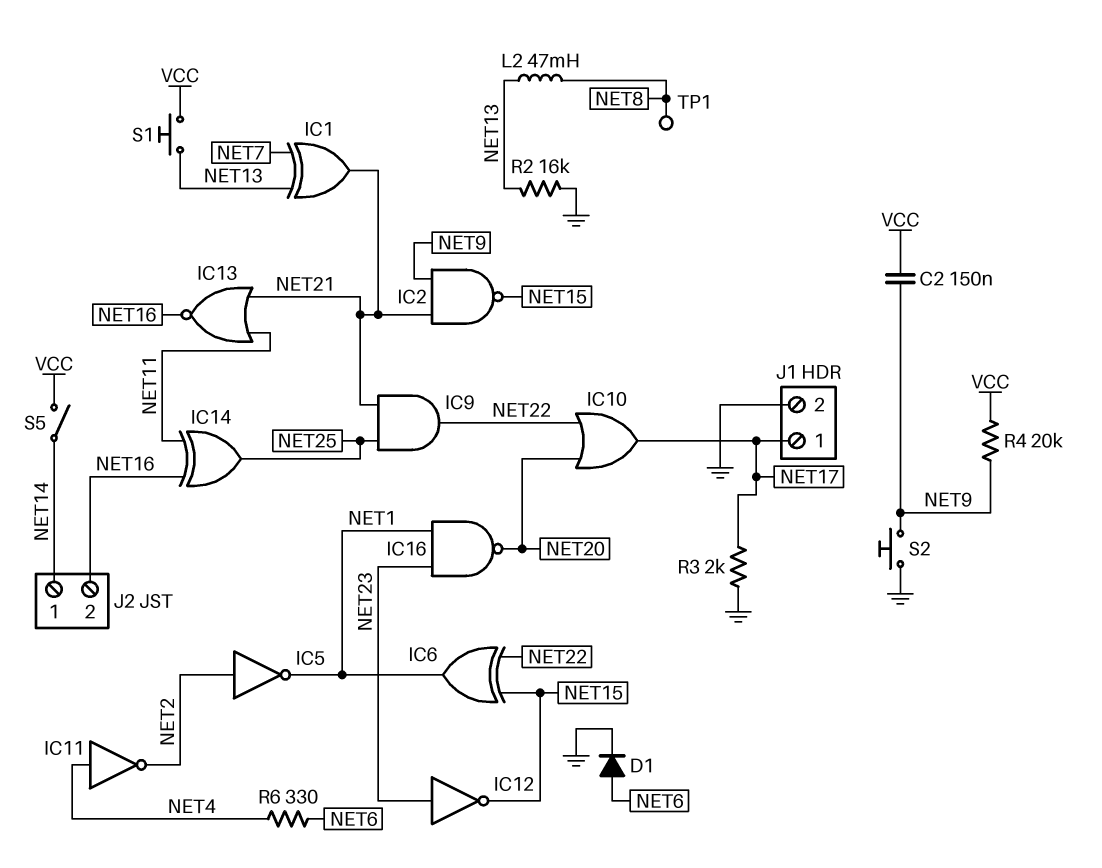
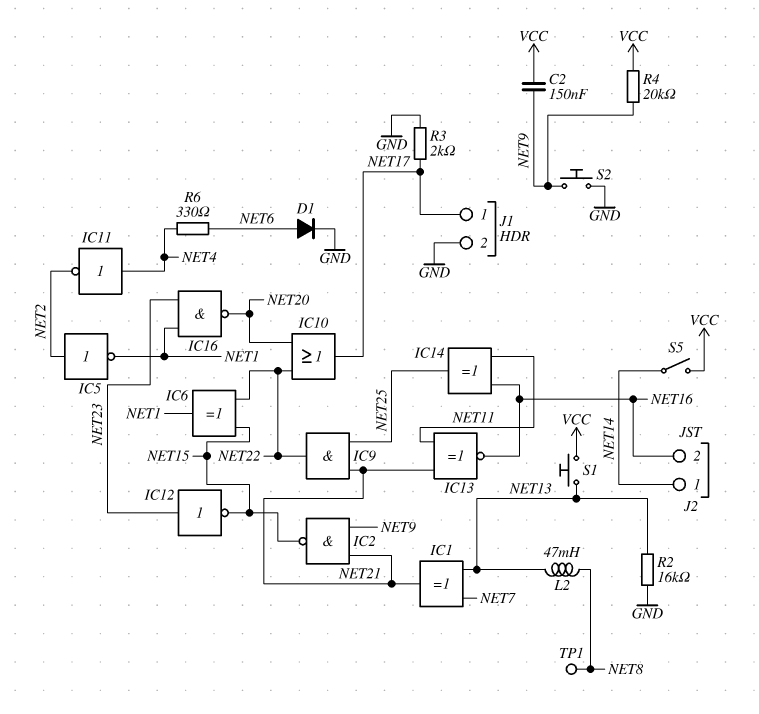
IC13: NOR (in NET11, in NET21, out NET16) -> XNOR (in NET11, in NET21, out NET16)

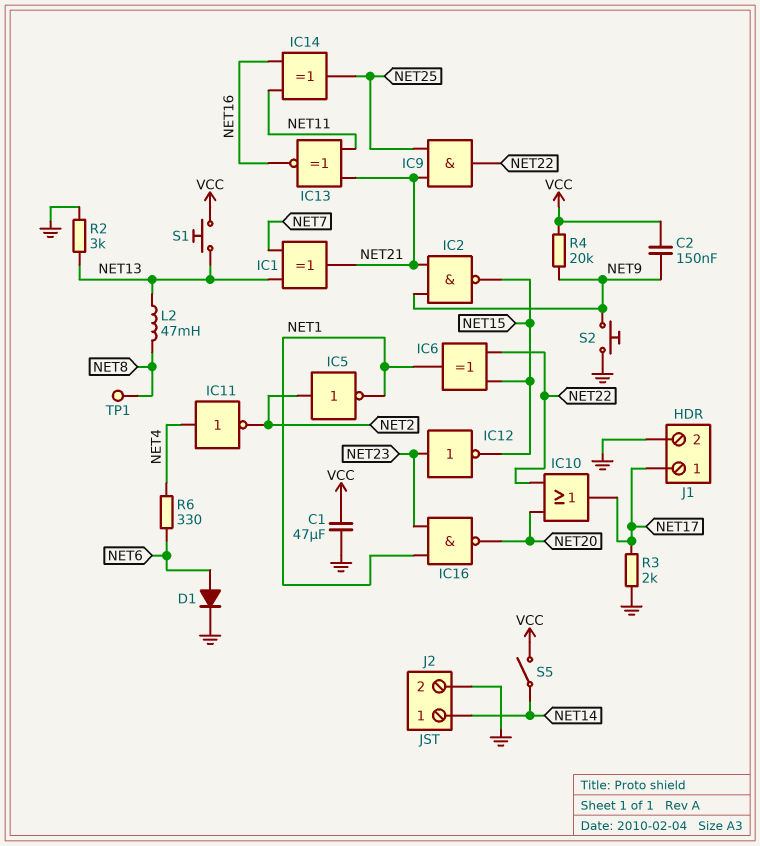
C1: none -> 47uF (GND, VCC)
J2 pin 2: NET16 -> GND
R2: 16k (GND, NET13) -> 3k (GND, NET13)

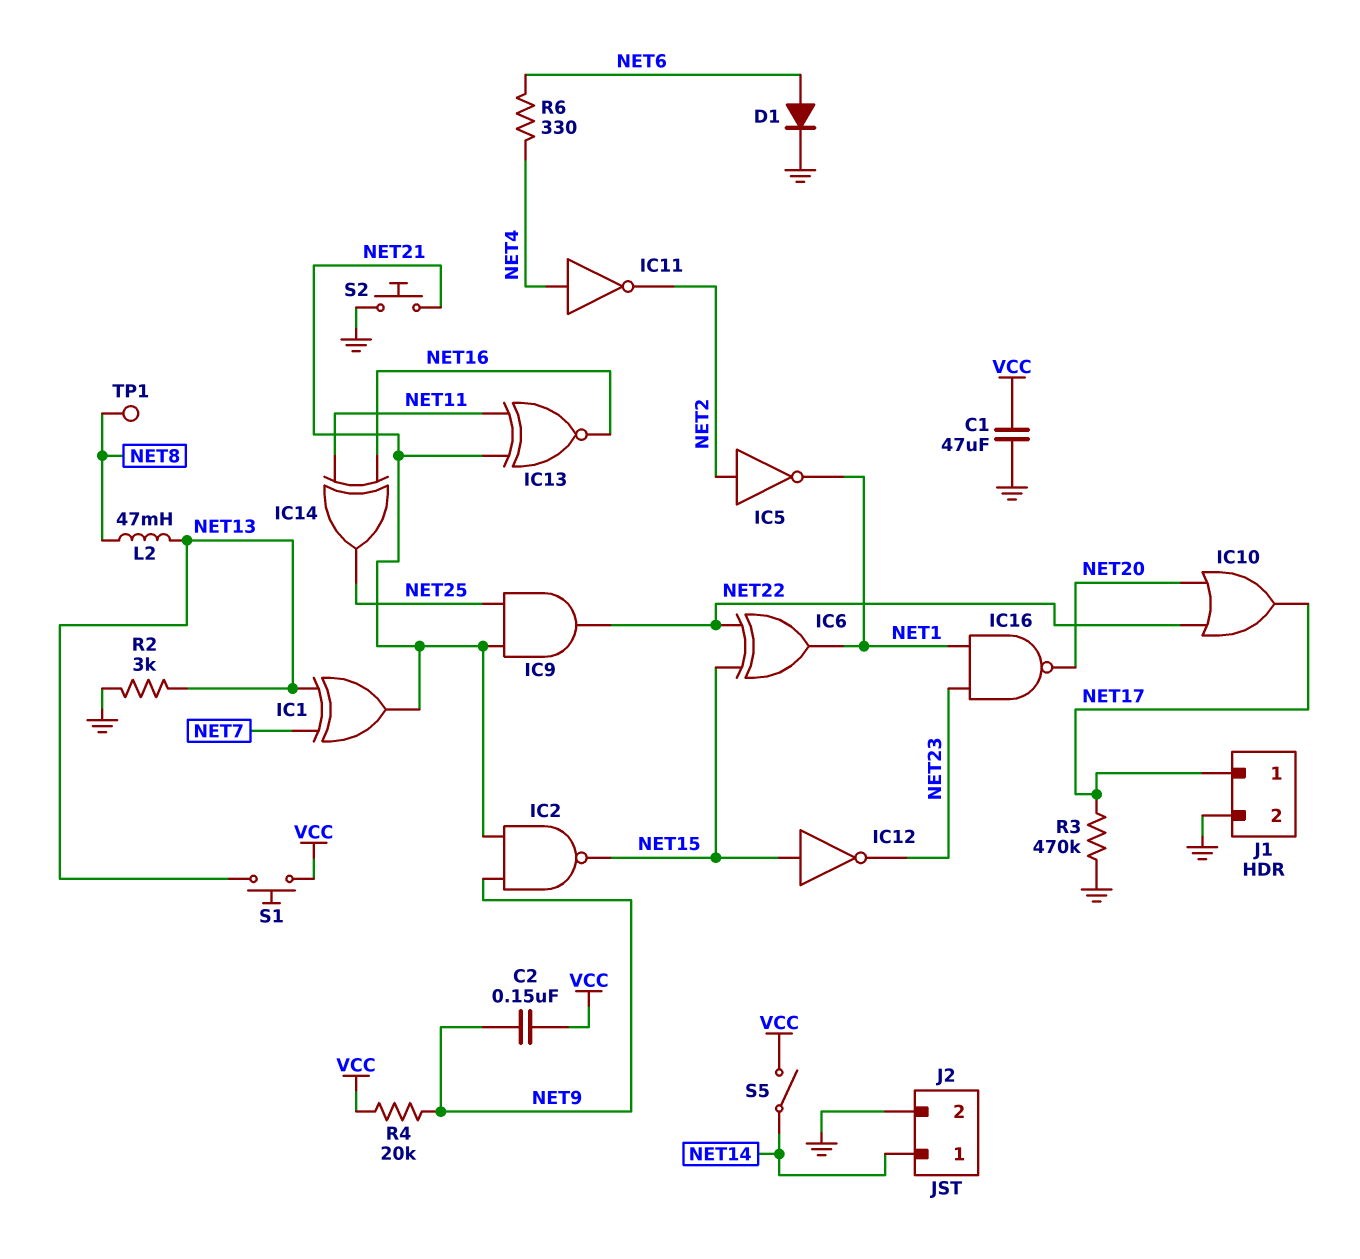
IC12: NOT (in NET23, out NET15) -> NOT (in NET15, out NET23)
R3: 2k (GND, NET17) -> 470k (GND, NET17)
S2: button (GND, NET9) -> button (GND, NET21)

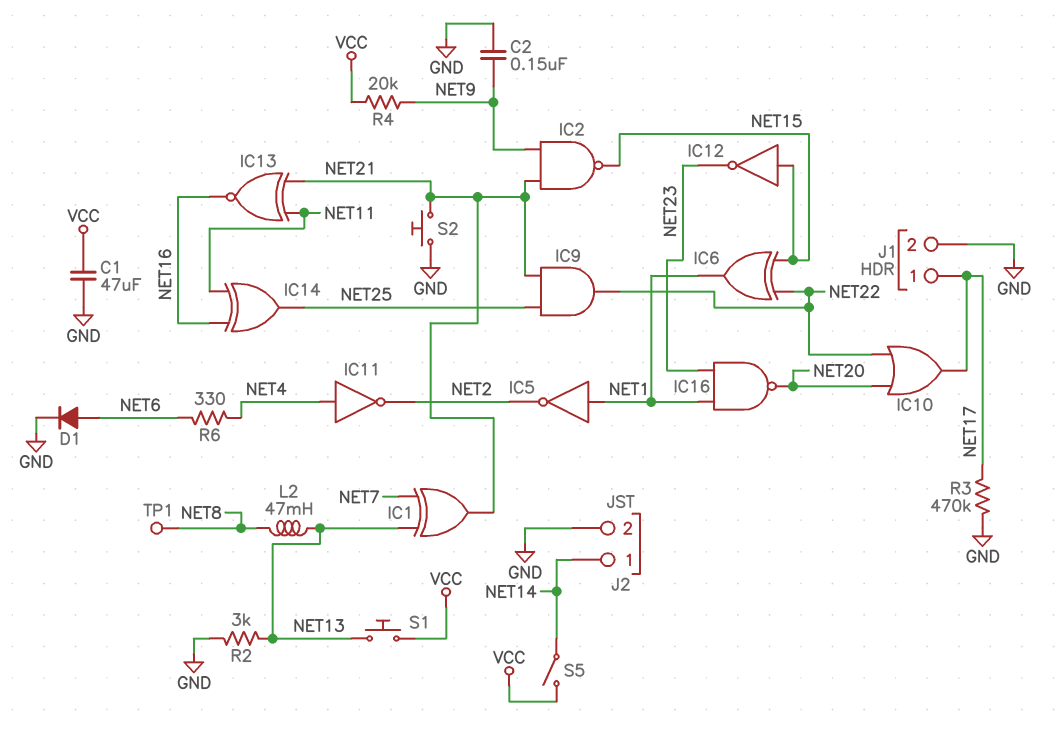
C2: 150nF (NET9, VCC) -> 150nF (GND, NET9)
IC5: NOT (in NET2, out NET1) -> NOT (in NET1, out NET2)

